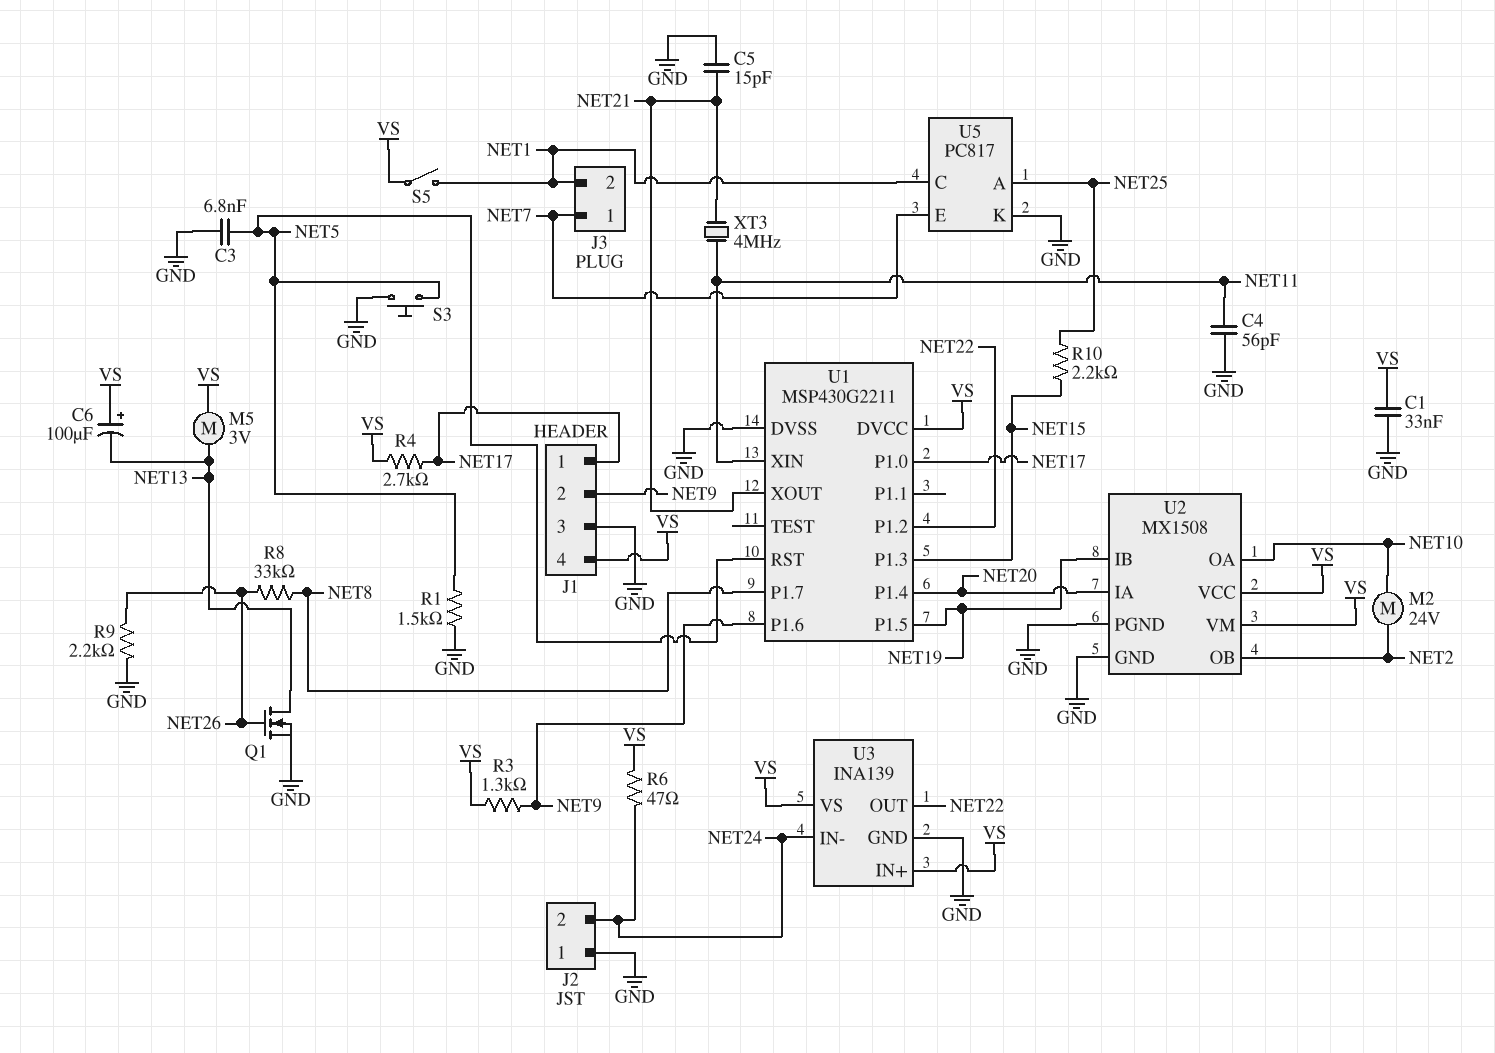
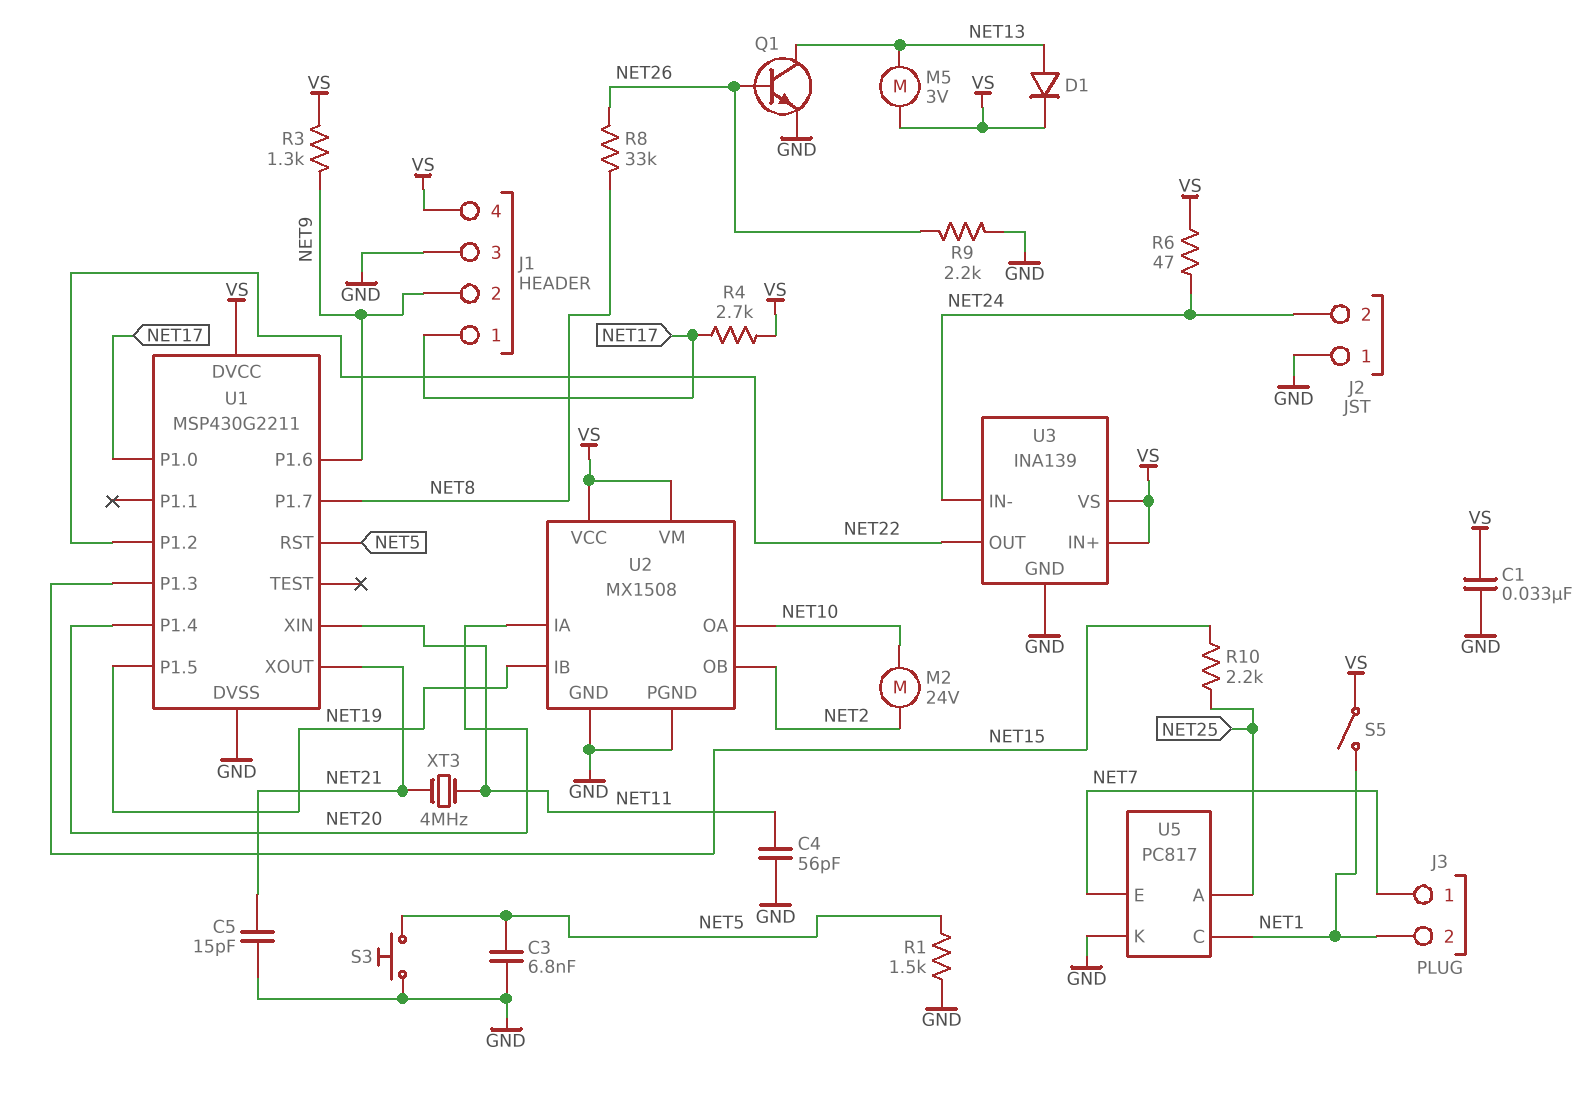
C6: 100uF (plus VS, minus NET13) -> none
D1: none -> diode (A NET13, K VS)
Q1: NMOS (G NET26, D NET13, S GND) -> NPN (B NET26, C NET13, E GND)

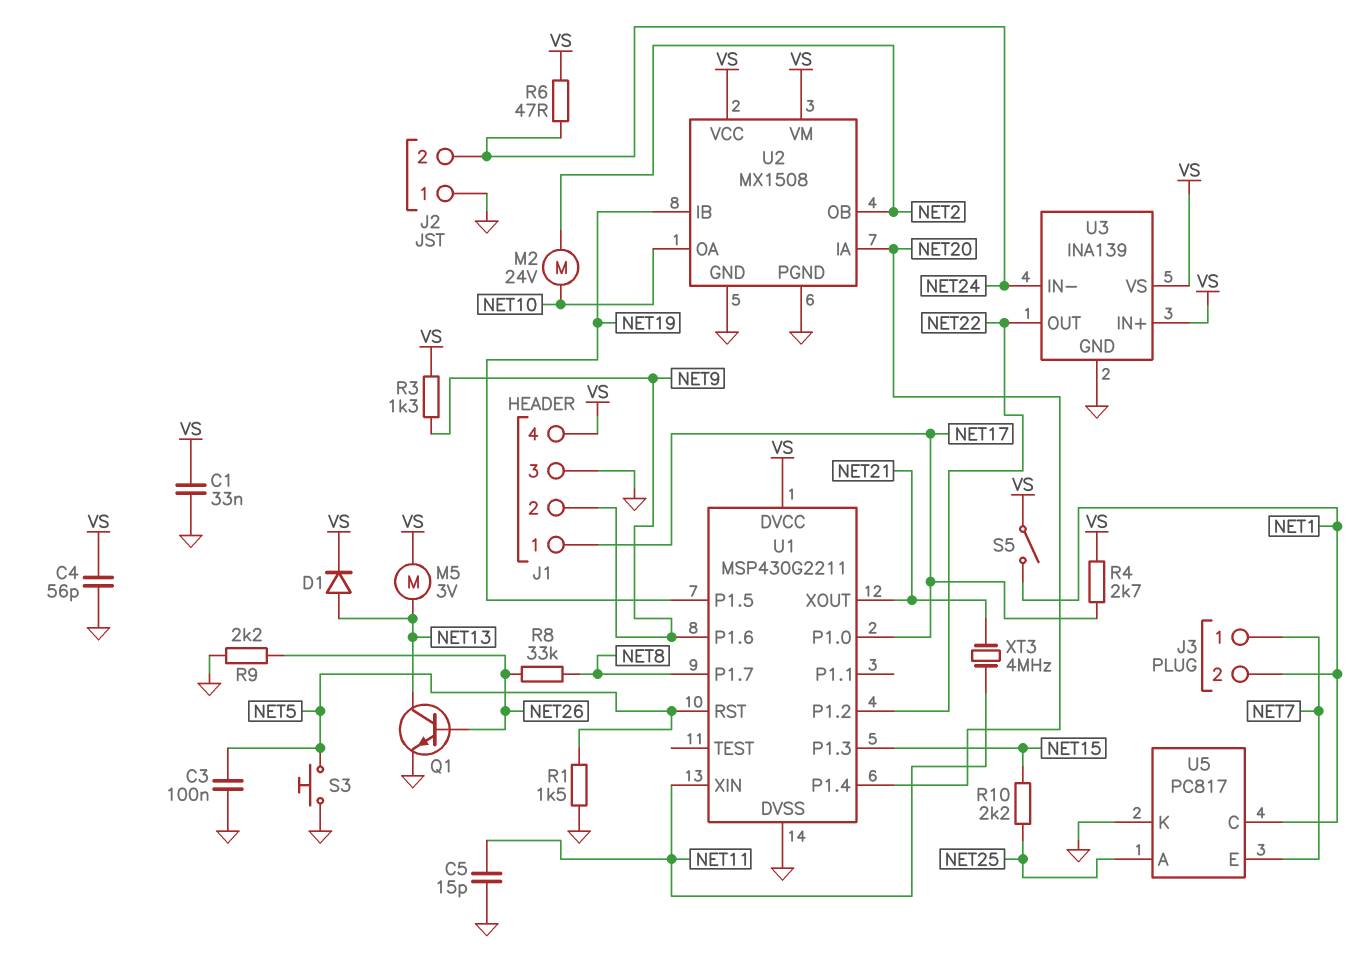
C3: 6.8nF (GND, NET5) -> 100nF (GND, NET5)
C4: 56pF (GND, NET11) -> 56pF (GND, VS)
C5: 15pF (GND, NET21) -> 15pF (GND, NET11)

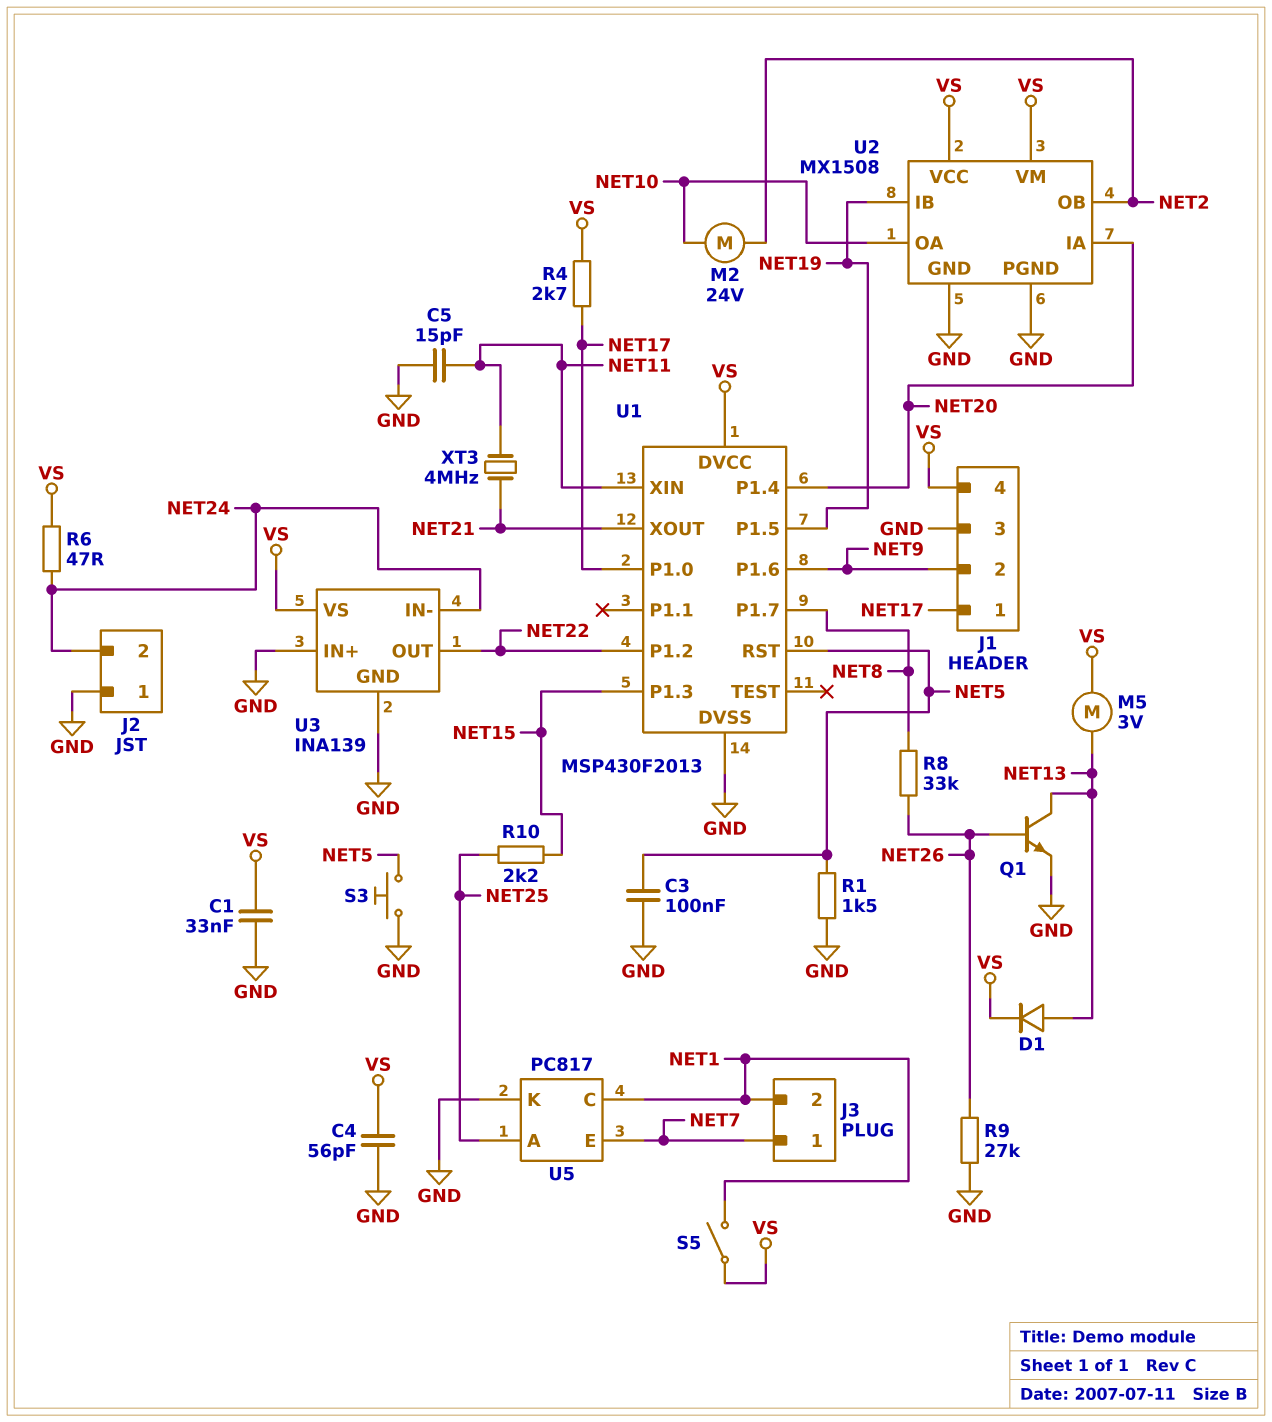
R3: 1.3k (NET9, VS) -> none
R9: 2.2k (GND, NET26) -> 27k (GND, NET26)
U1: MSP430G2211 -> MSP430F2013
U3 pin IN+: VS -> GND

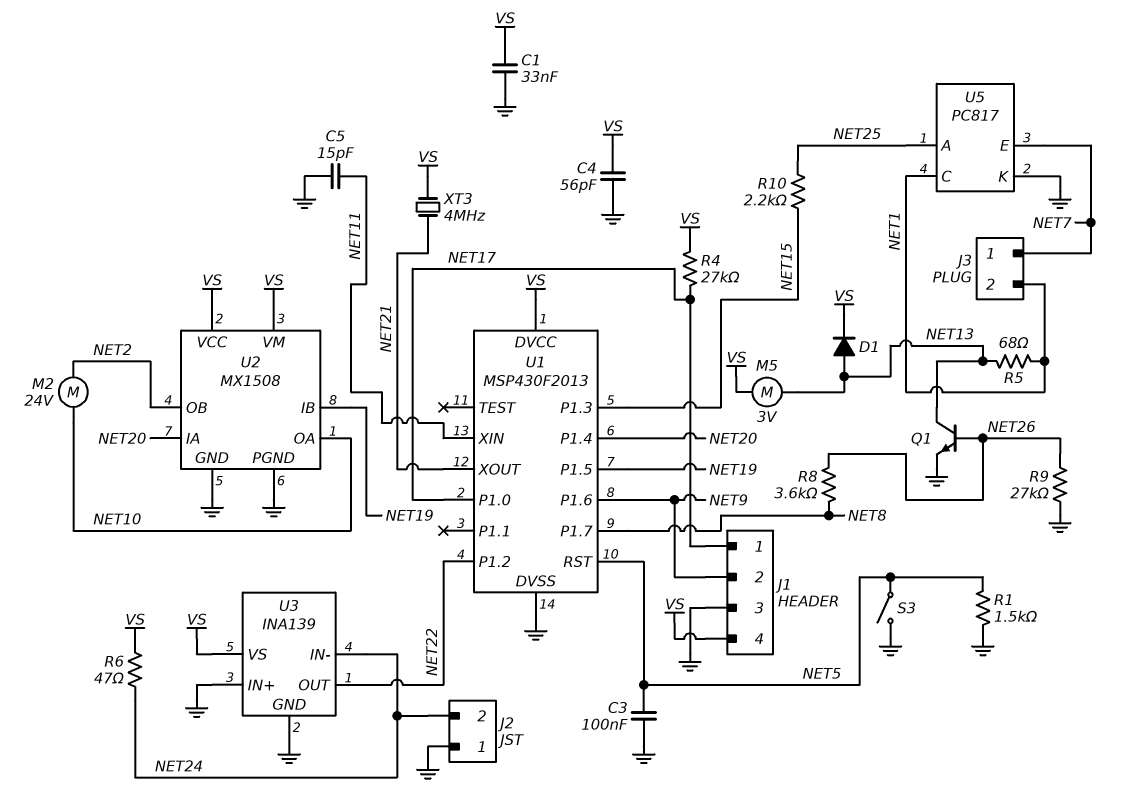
R4: 2.7k (NET17, VS) -> 27k (NET17, VS)
R5: none -> 68 (NET1, NET13)
R8: 33k (NET8, NET26) -> 3.6k (NET8, NET26)
S3: button (GND, NET5) -> switch (GND, NET5)
S5: switch (NET1, VS) -> none
XT3: 4MHz (NET11, NET21) -> 4MHz (NET21, VS)

